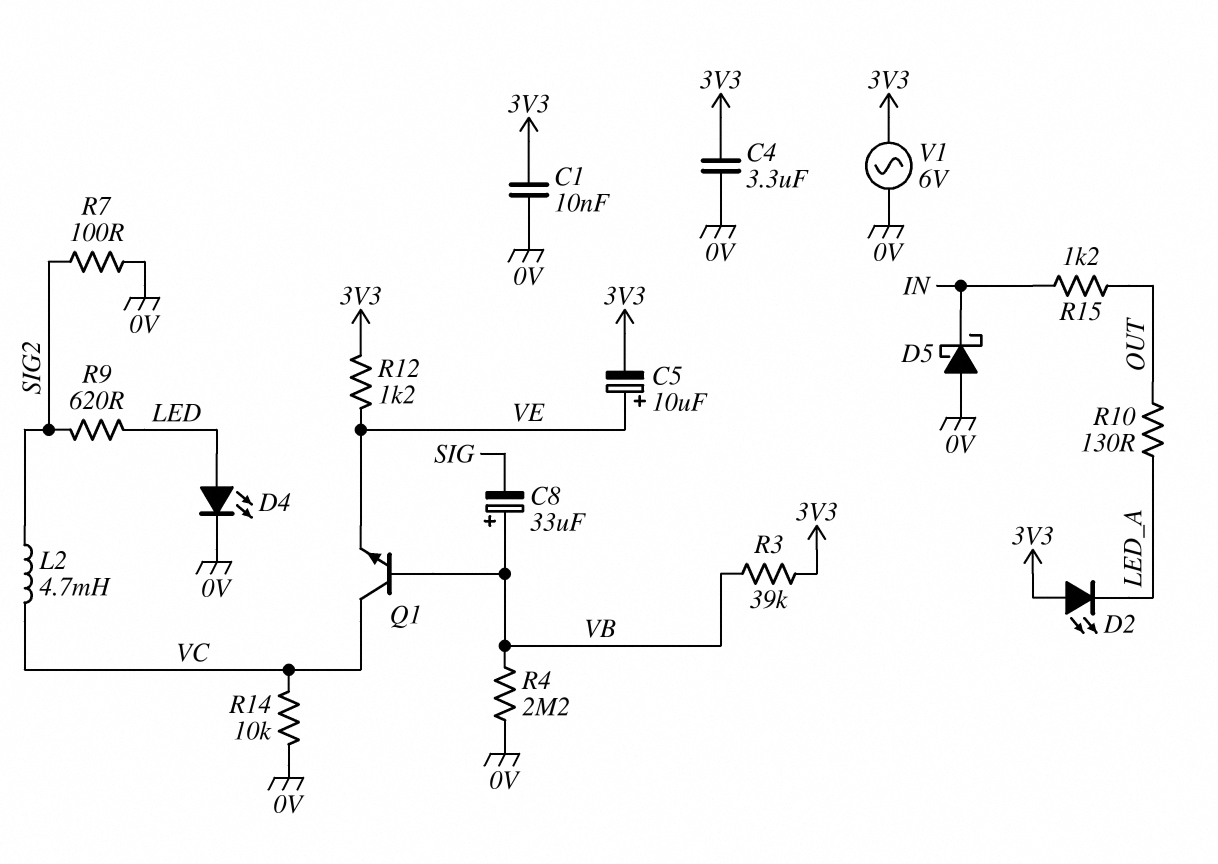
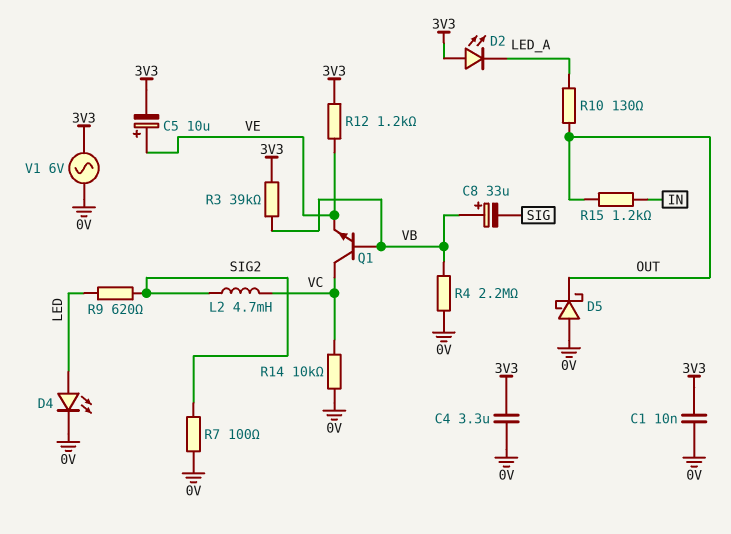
D5: schottky (A 0V, K IN) -> schottky (A 0V, K OUT)

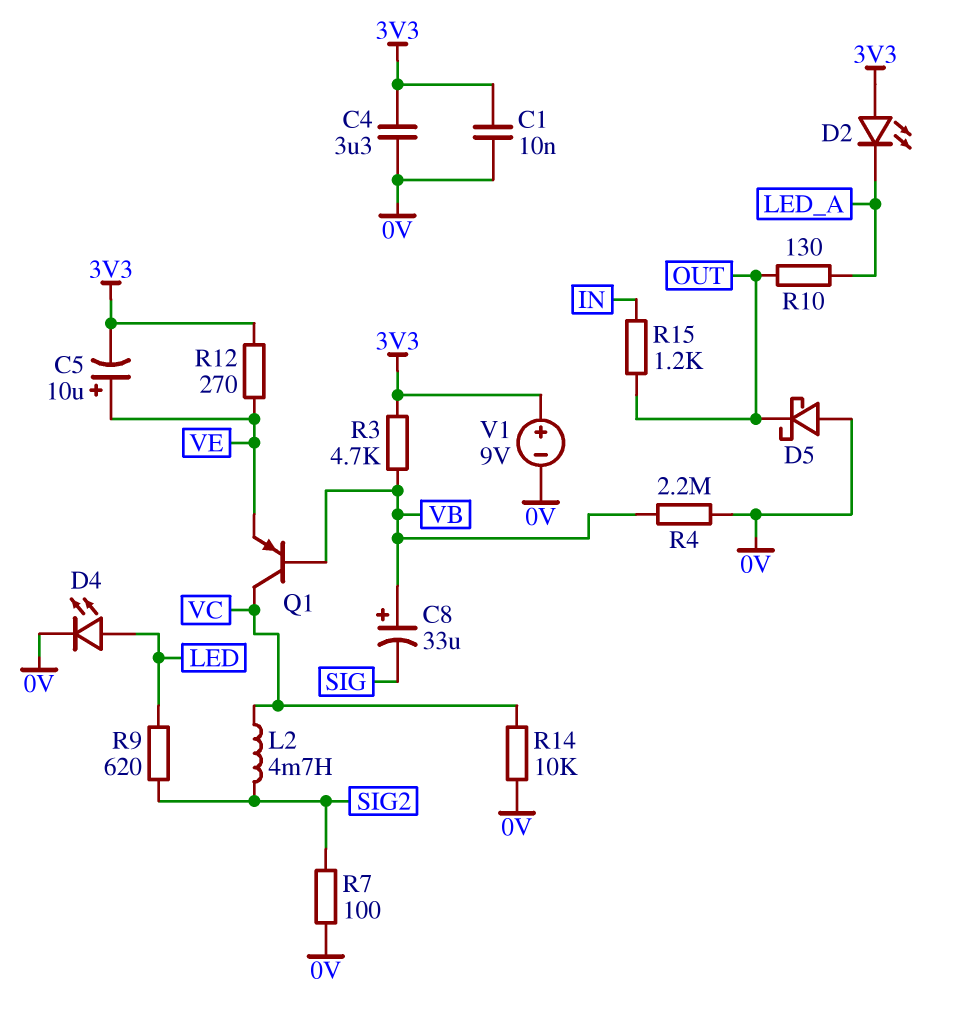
Q1: NPN (B VB, C VC, E VE) -> PNP (B VB, C VC, E VE)
R3: 39k (3V3, VB) -> 4.7k (3V3, VB)
R12: 1.2k (3V3, VE) -> 270 (3V3, VE)
V1: AC 6V (0V, 3V3) -> 9V (plus 3V3, minus 0V)

